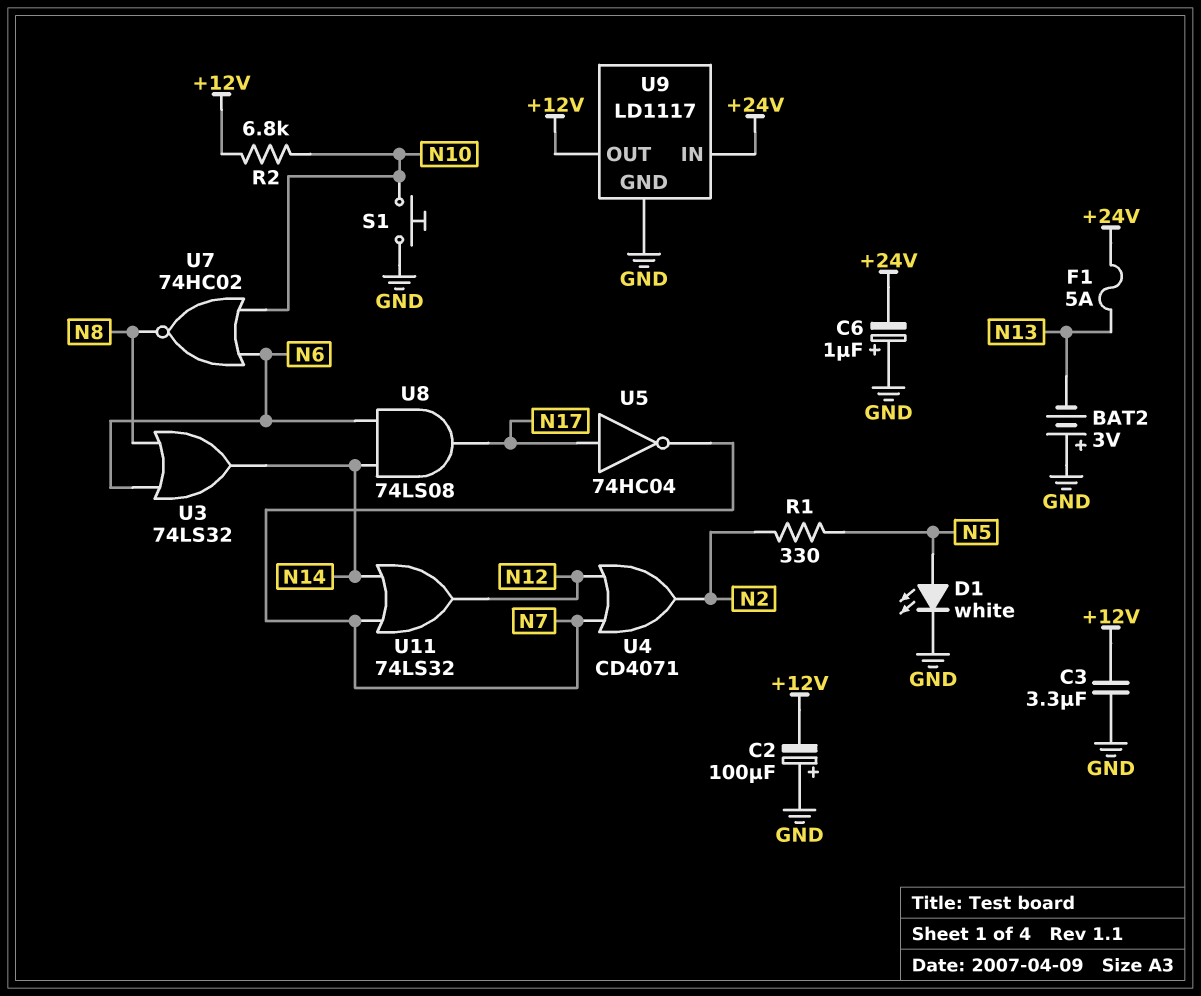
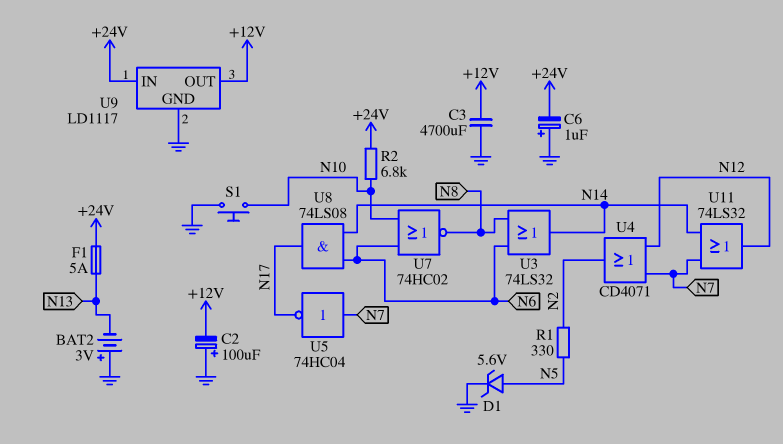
C3: 3.3uF (+12V, GND) -> 4700uF (+12V, GND)
D1: LED white (A N5, K GND) -> zener 5.6V (A N5, K GND)
R2: 6.8k (+12V, N10) -> 6.8k (+24V, N10)
U5: NOT 74HC04 (in N17, out N7) -> NOT 74HC04 (in N7, out N17)

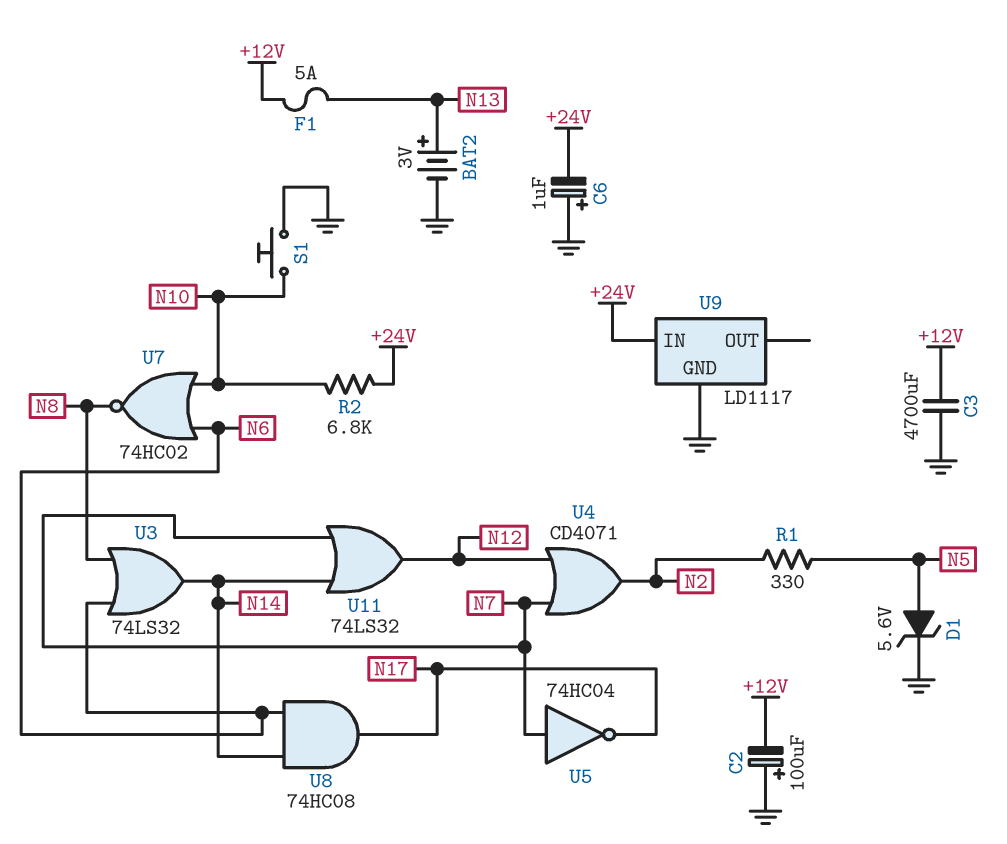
BAT2: 3V (plus GND, minus N13) -> 3V (plus N13, minus GND)
F1: 5A (+24V, N13) -> 5A (+12V, N13)
U8: AND 74LS08 (in N6, in N14, out N17) -> AND 74HC08 (in N6, in N14, out N17)
U9 pin OUT: +12V -> none

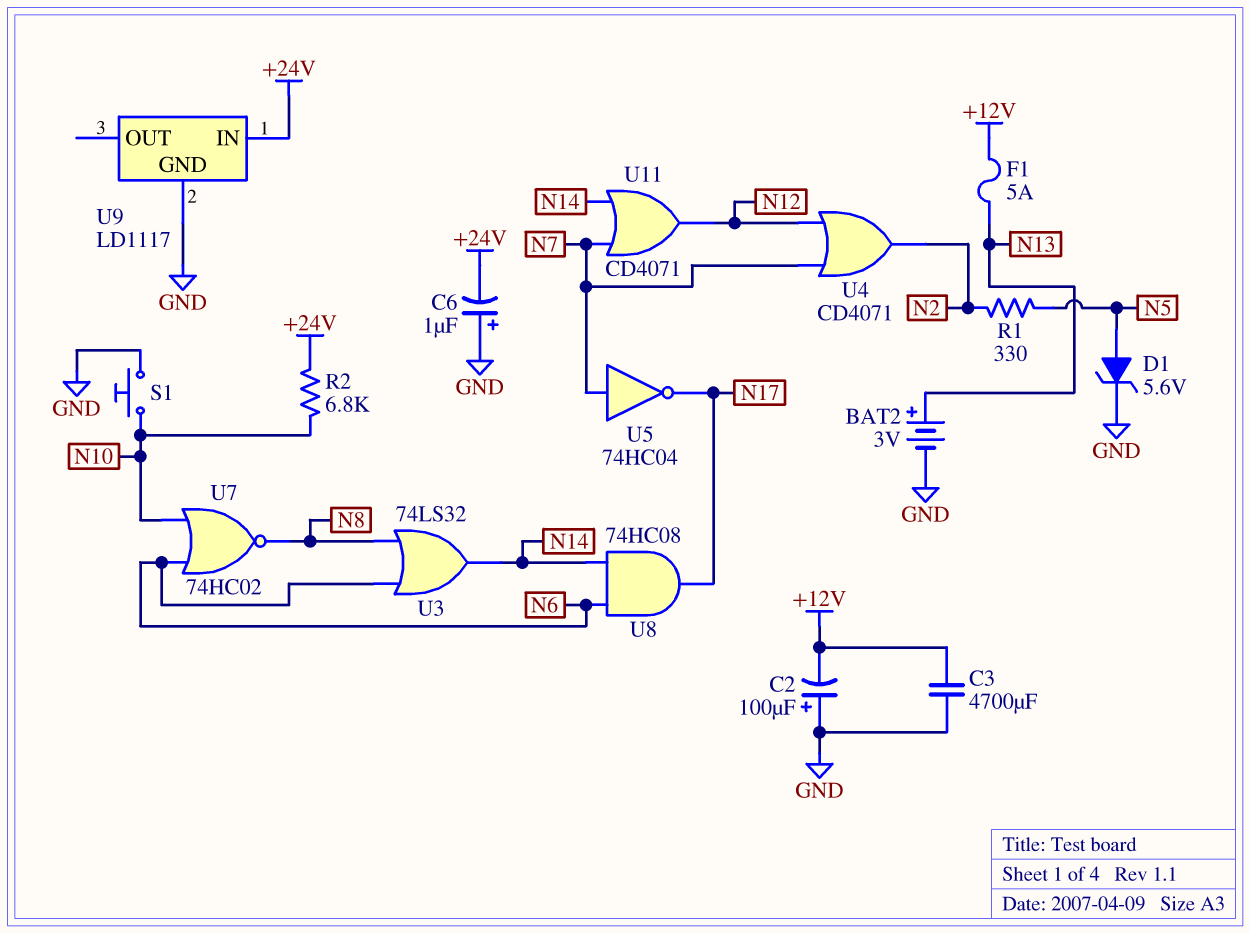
U11: OR 74LS32 (in N7, in N14, out N12) -> OR CD4071 (in N7, in N14, out N12)

